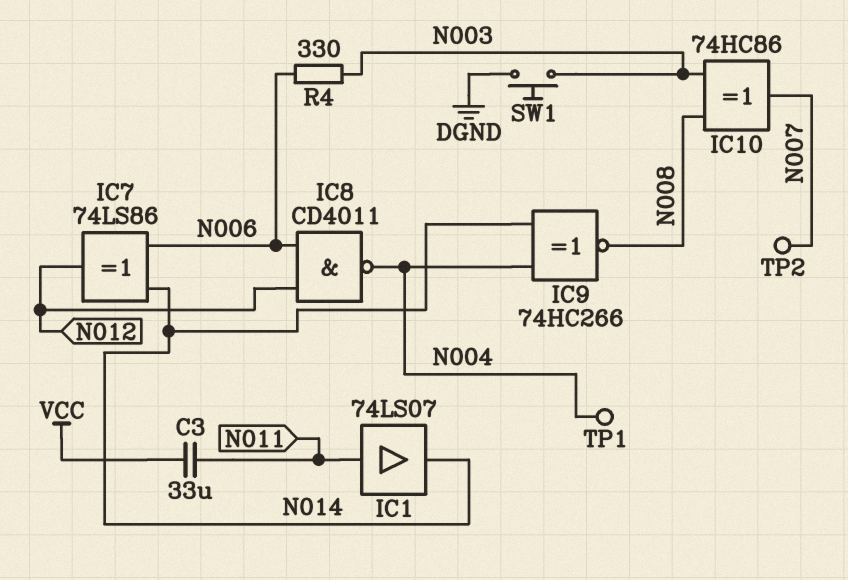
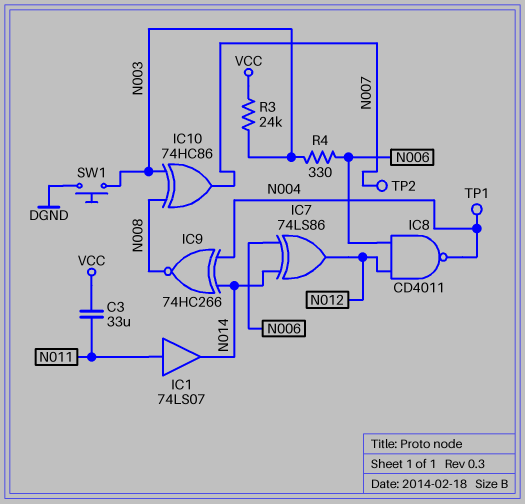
R3: none -> 24k (N003, VCC)

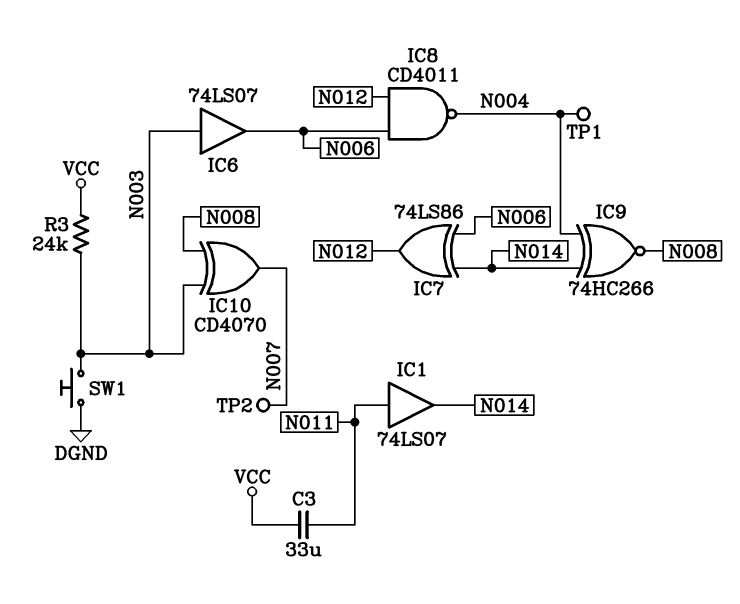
IC6: none -> buffer 74LS07 (in N003, out N006)
IC10: XOR 74HC86 (in N003, in N008, out N007) -> XOR CD4070 (in N003, in N008, out N007)
R4: 330 (N003, N006) -> none

